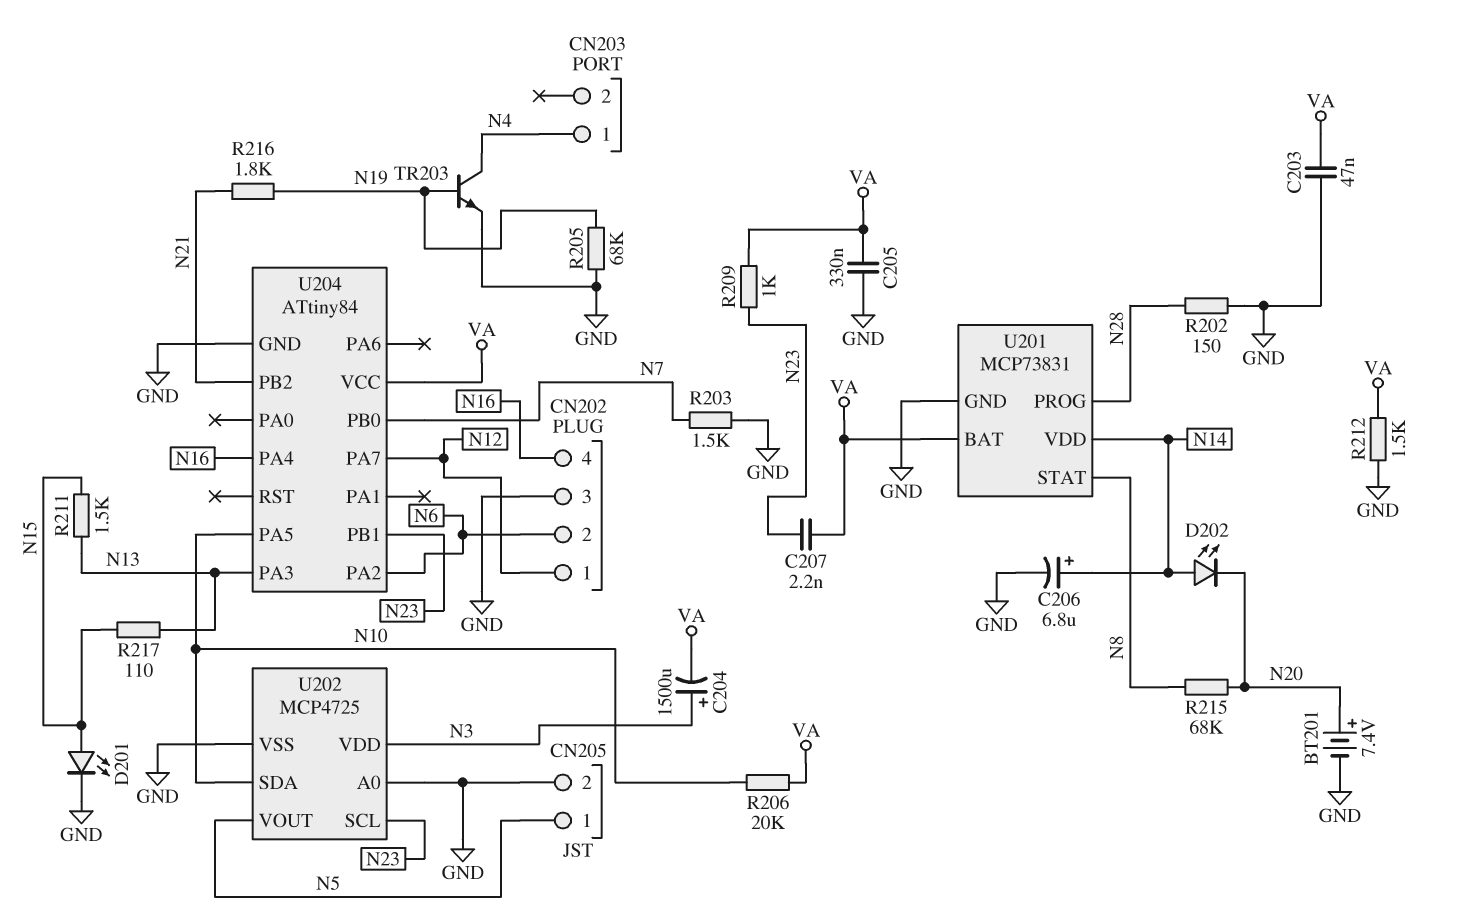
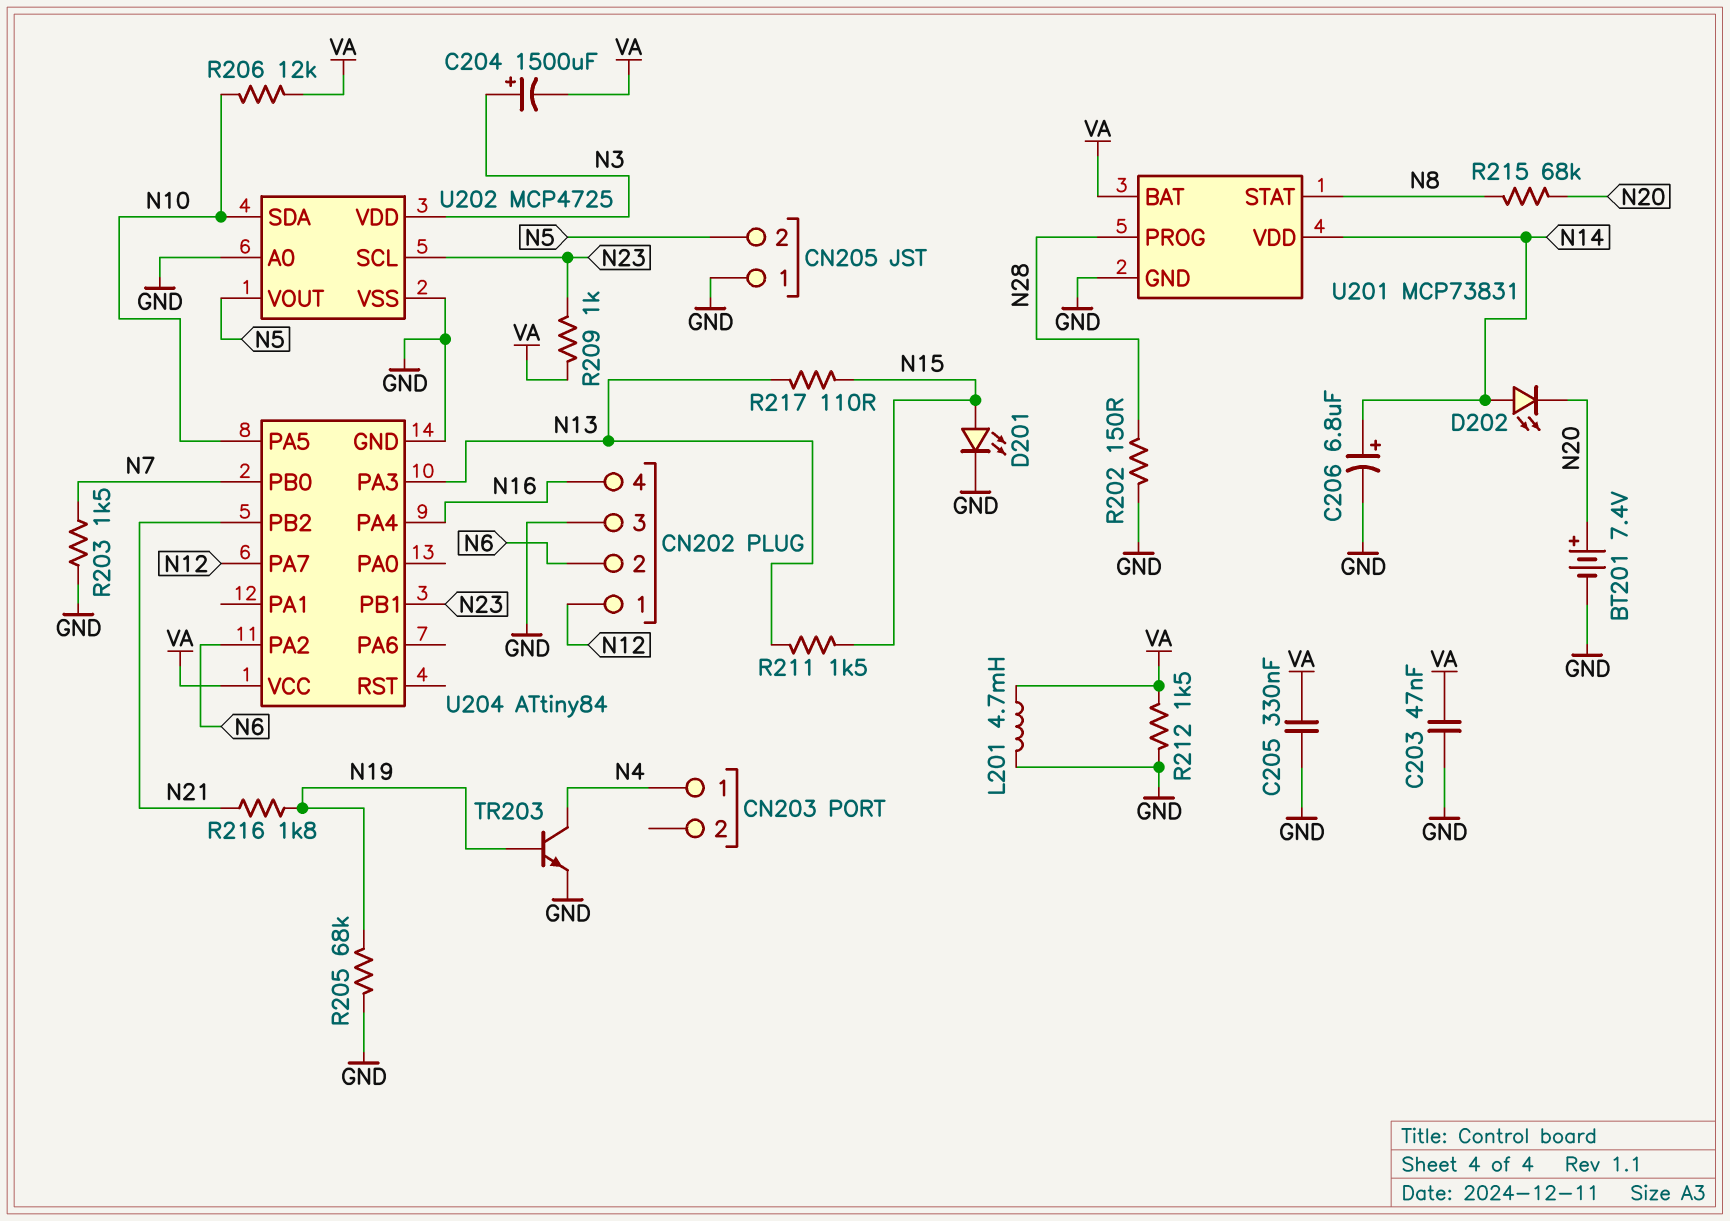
C207: 2.2nF (N23, VA) -> none
CN205 pin 1: N5 -> GND
CN205 pin 2: GND -> N5
L201: none -> 4.7mH (GND, VA)
R206: 20k (N10, VA) -> 12k (N10, VA)

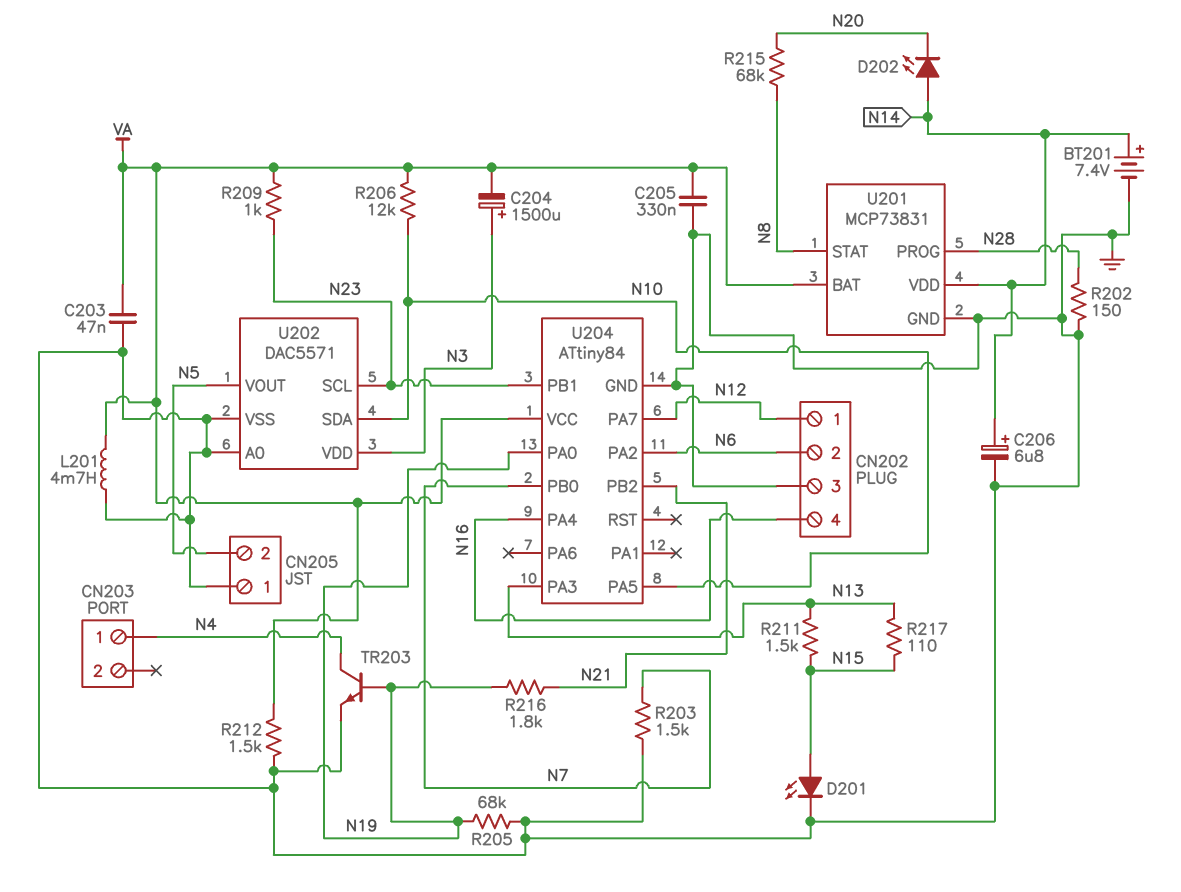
BT201: 7.4V (plus N20, minus GND) -> 7.4V (plus N14, minus GND)
U202: MCP4725 -> DAC5571
U204 pin PA0: none -> N19

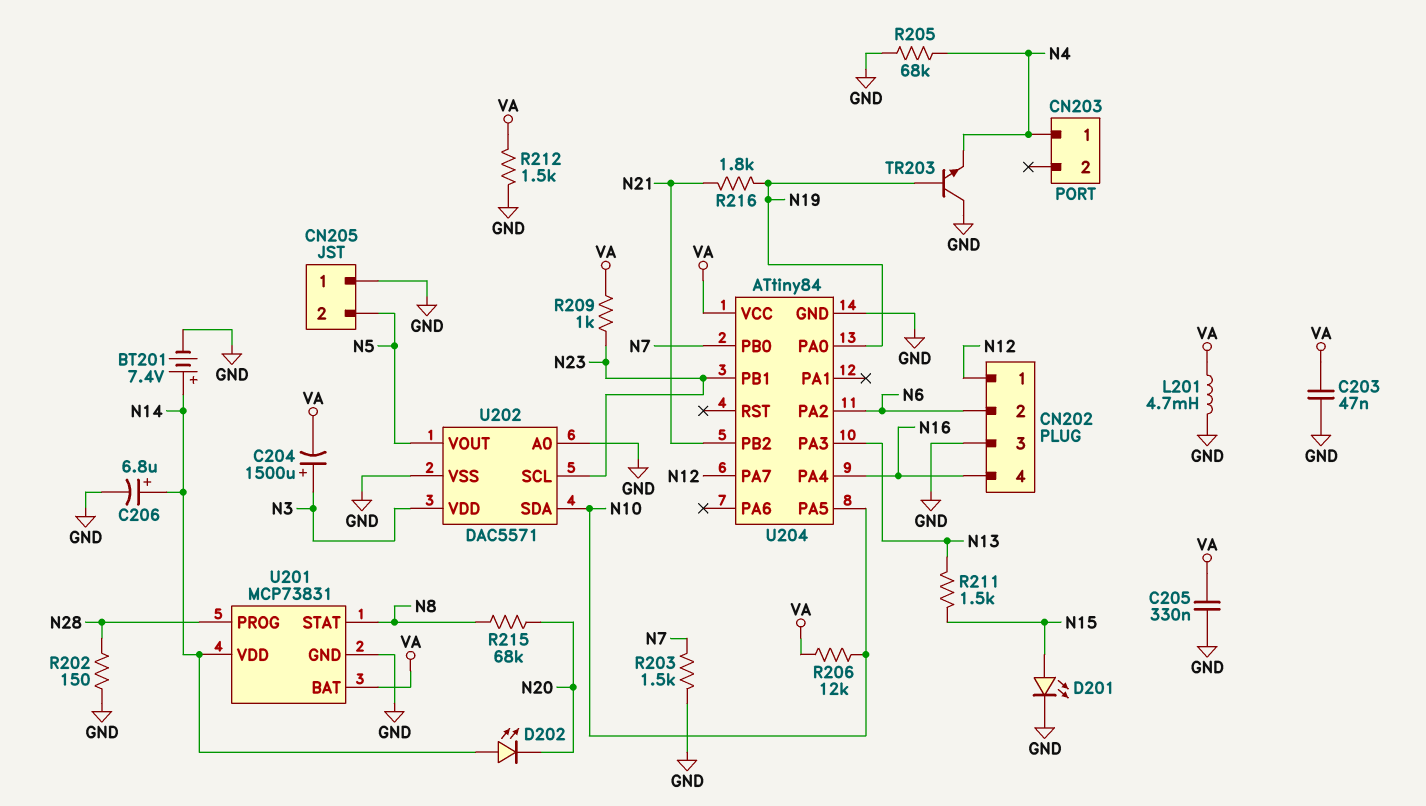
R205: 68k (GND, N19) -> 68k (GND, N4)
R217: 110 (N13, N15) -> none
TR203: NPN (B N19, C N4, E GND) -> NPN (B N19, C GND, E N4)

